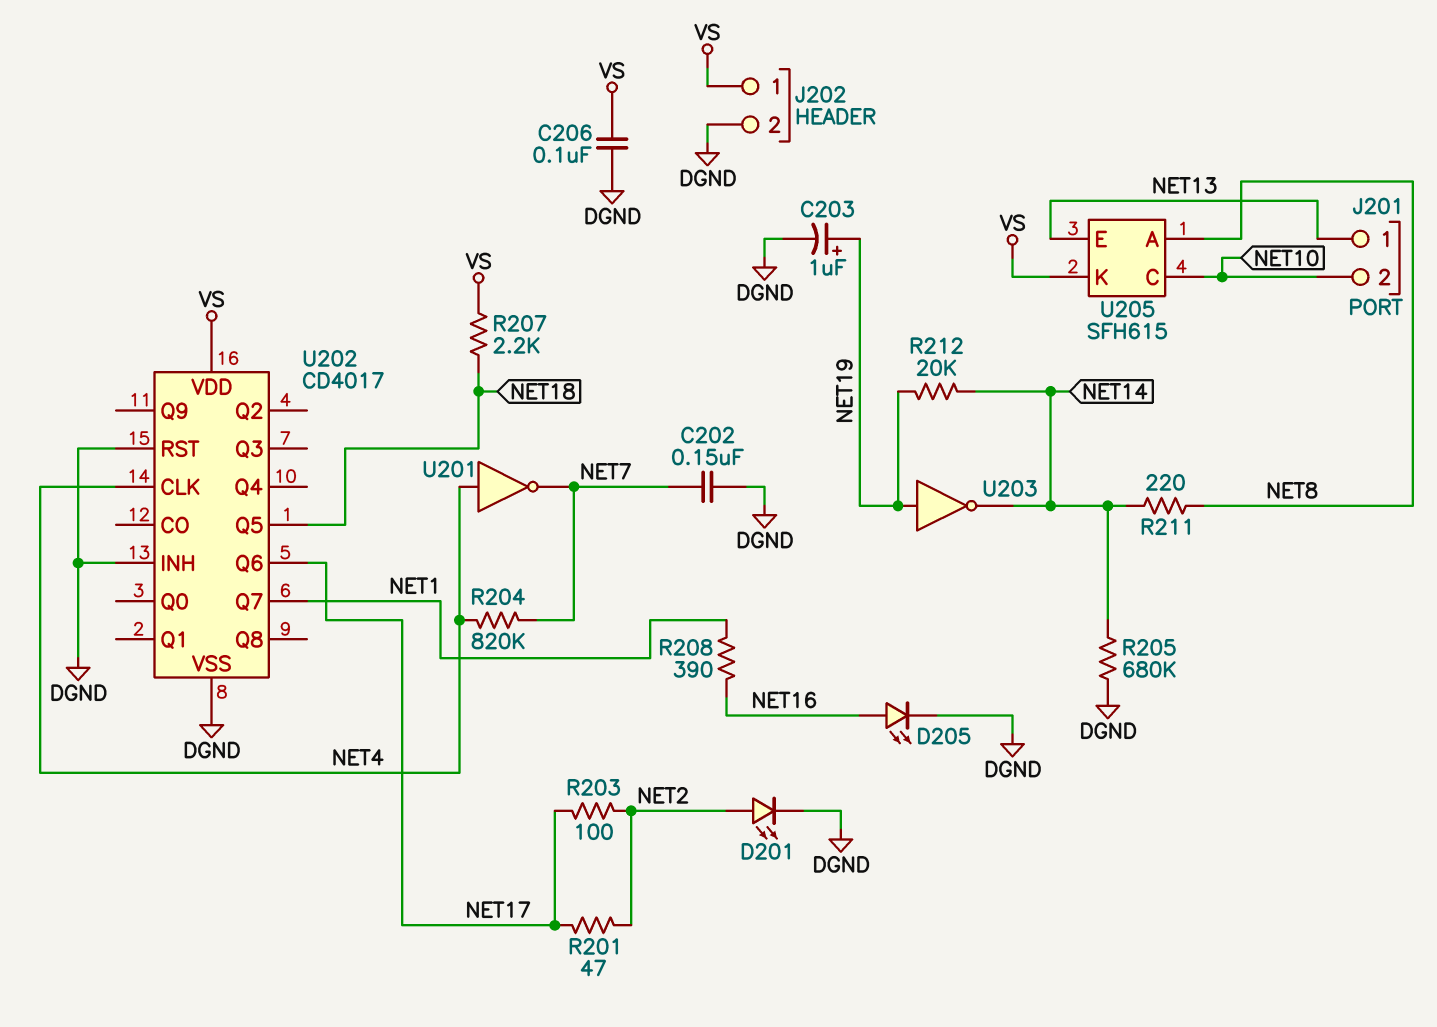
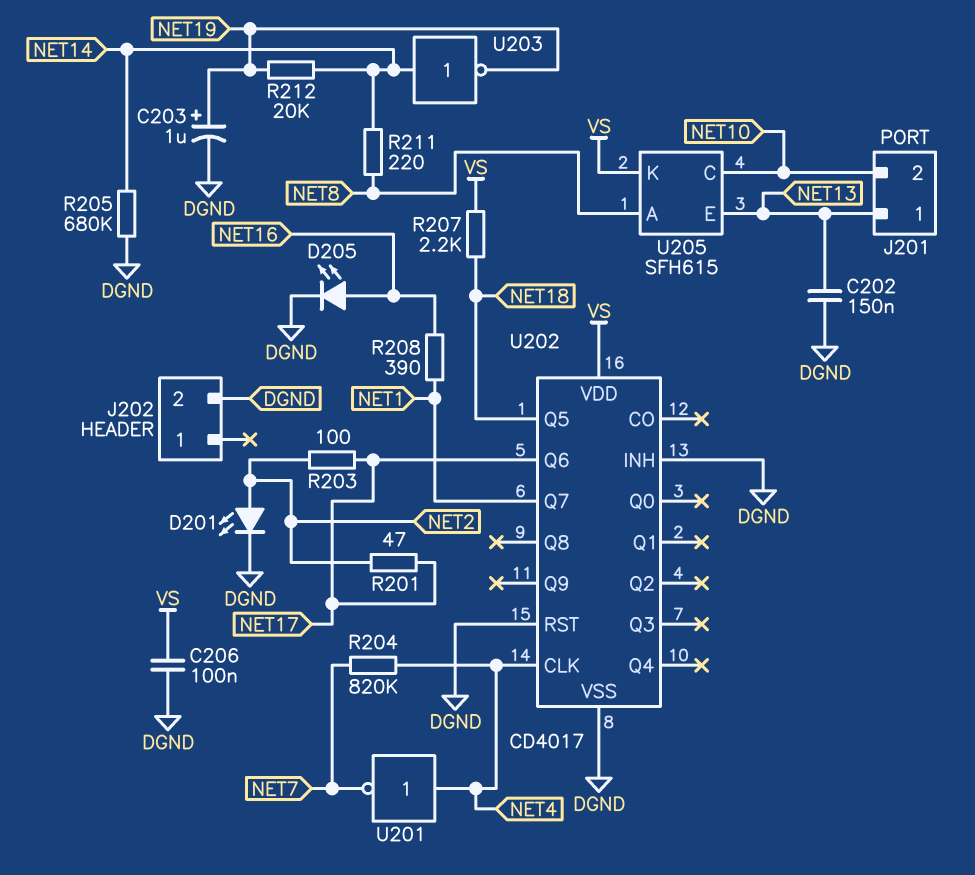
C202: 150nF (DGND, NET7) -> 150nF (DGND, NET13)
J202 pin 1: VS -> none
U203: NOT (in NET19, out NET14) -> NOT (in NET14, out NET19)

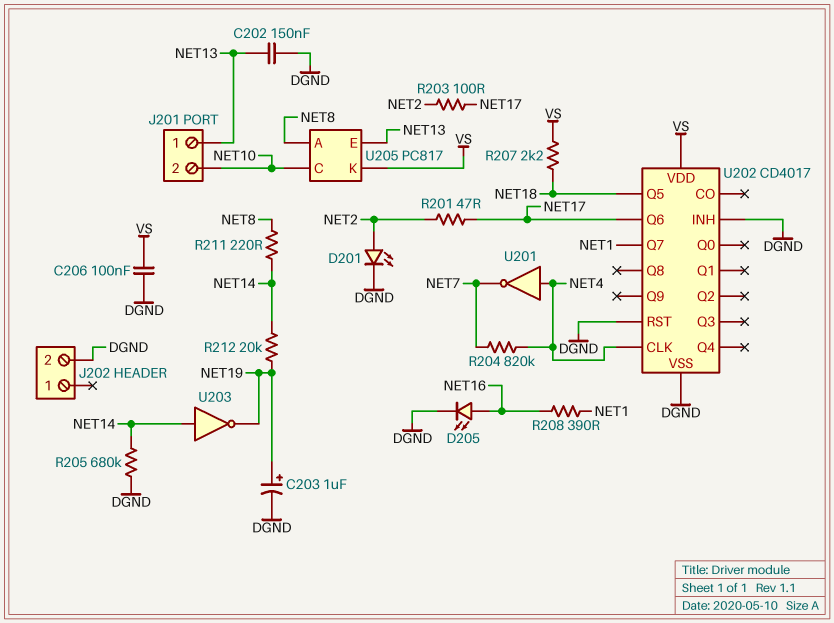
U205: SFH615 -> PC817

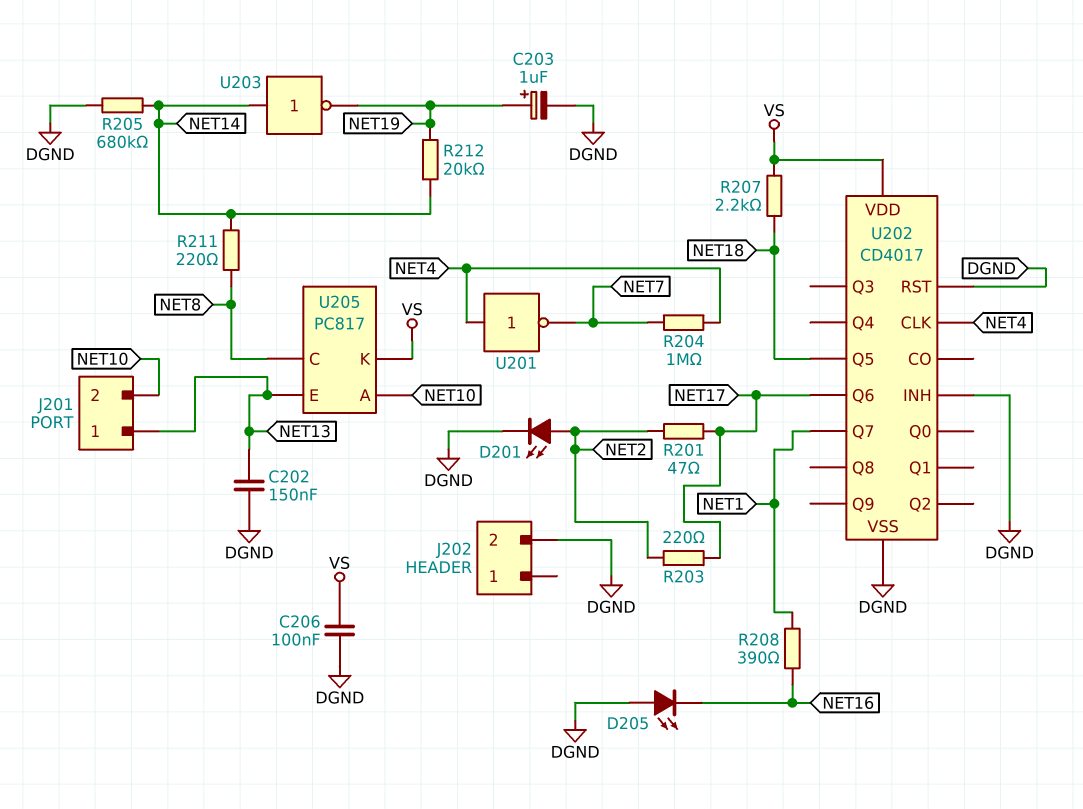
D205: LED (A NET16, K DGND) -> LED (A DGND, K NET16)
R203: 100 (NET2, NET17) -> 220 (NET2, NET17)
R204: 820k (NET4, NET7) -> 1M (NET4, NET7)
U205 pin A: NET8 -> NET10
U205 pin C: NET10 -> NET8

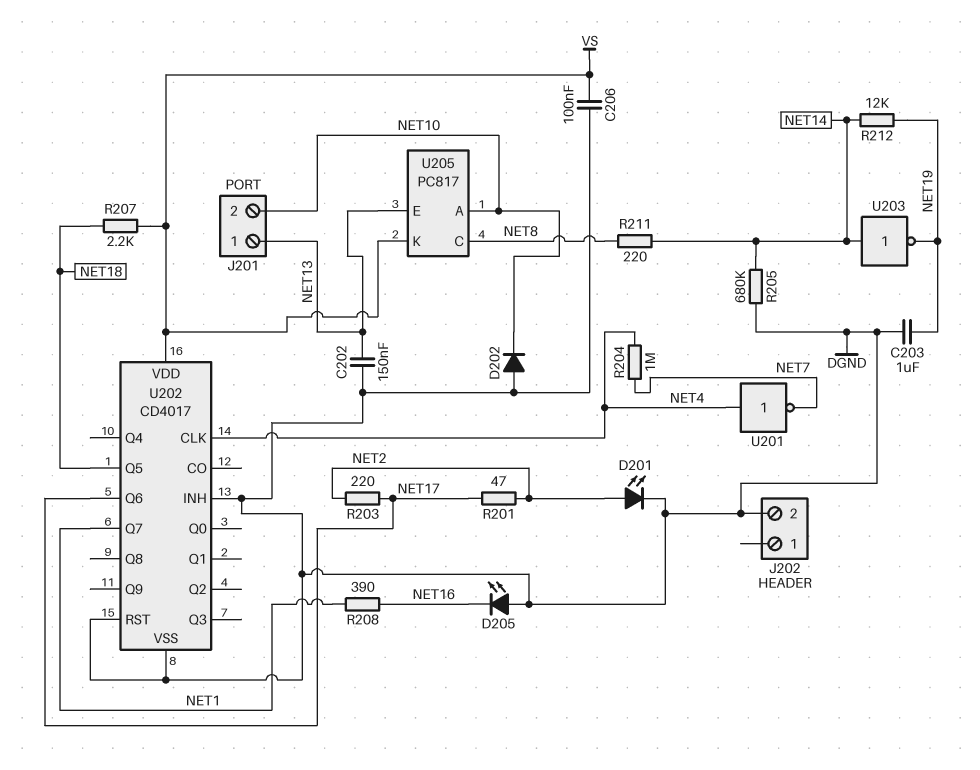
C203: 1uF (plus NET19, minus DGND) -> 1uF (DGND, NET19)
D202: none -> diode (A DGND, K NET10)
R212: 20k (NET14, NET19) -> 12k (NET14, NET19)

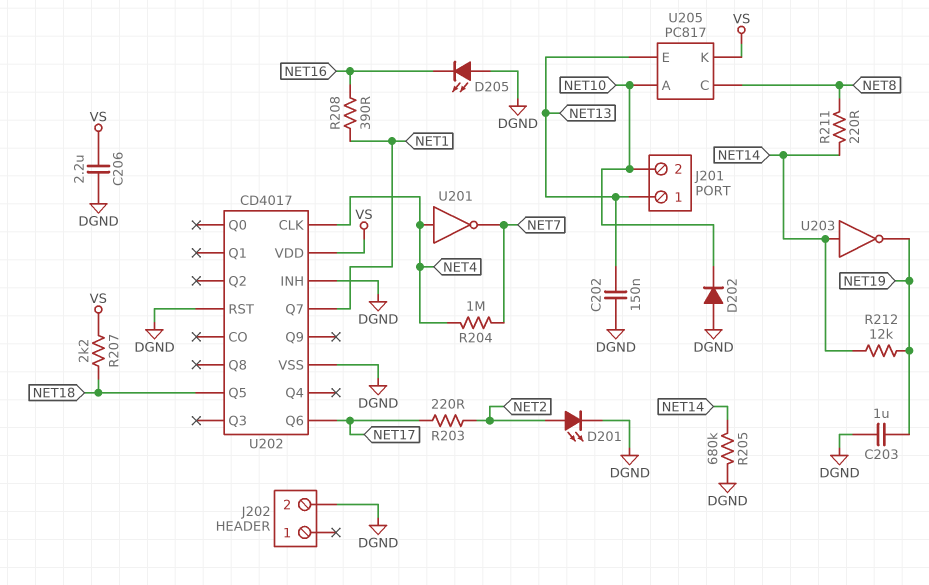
C206: 100nF (DGND, VS) -> 2.2uF (DGND, VS)
R201: 47 (NET2, NET17) -> none

